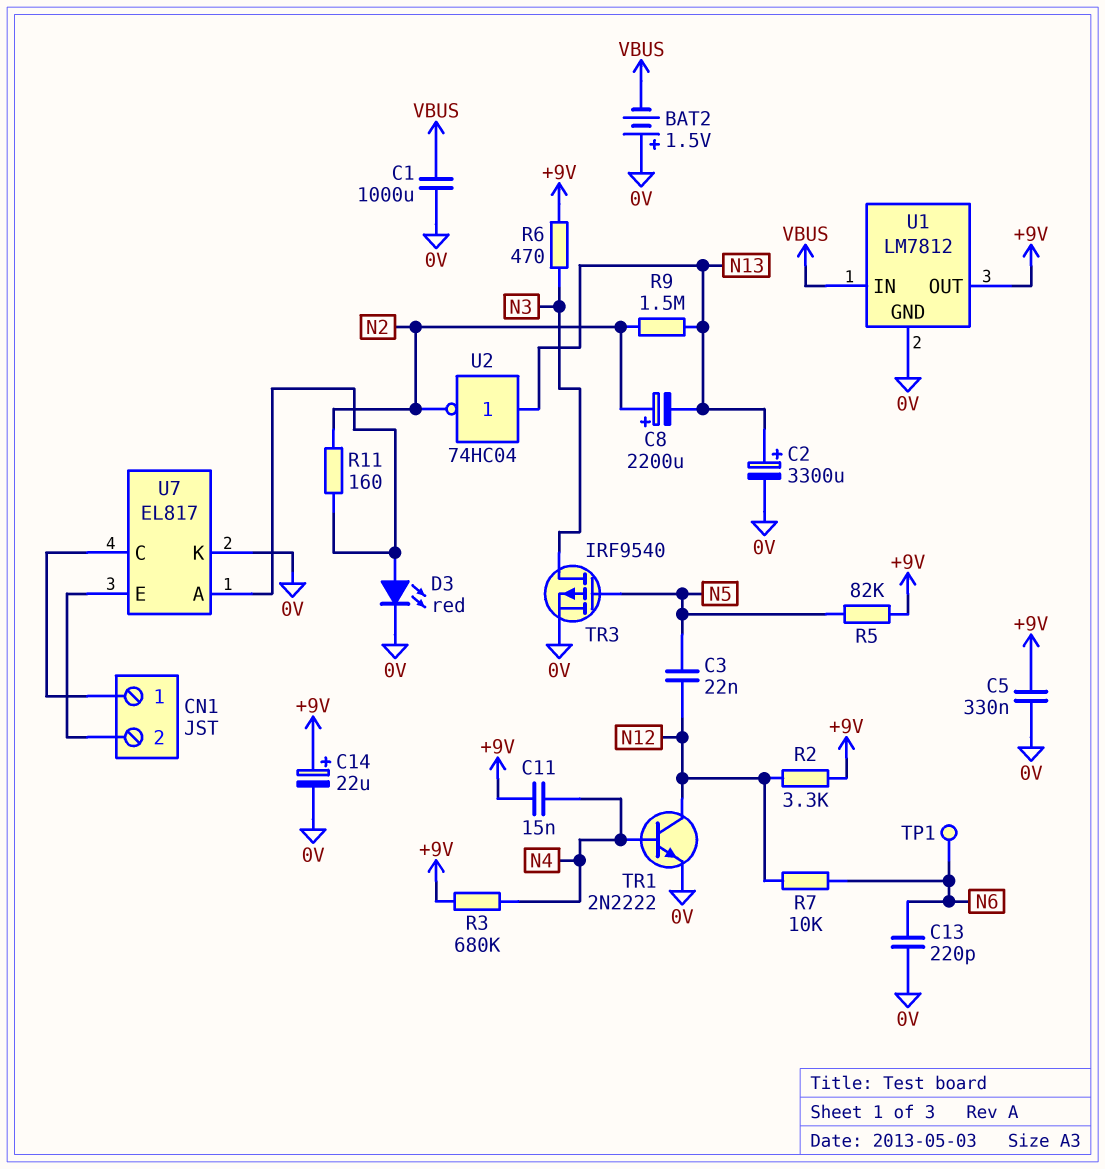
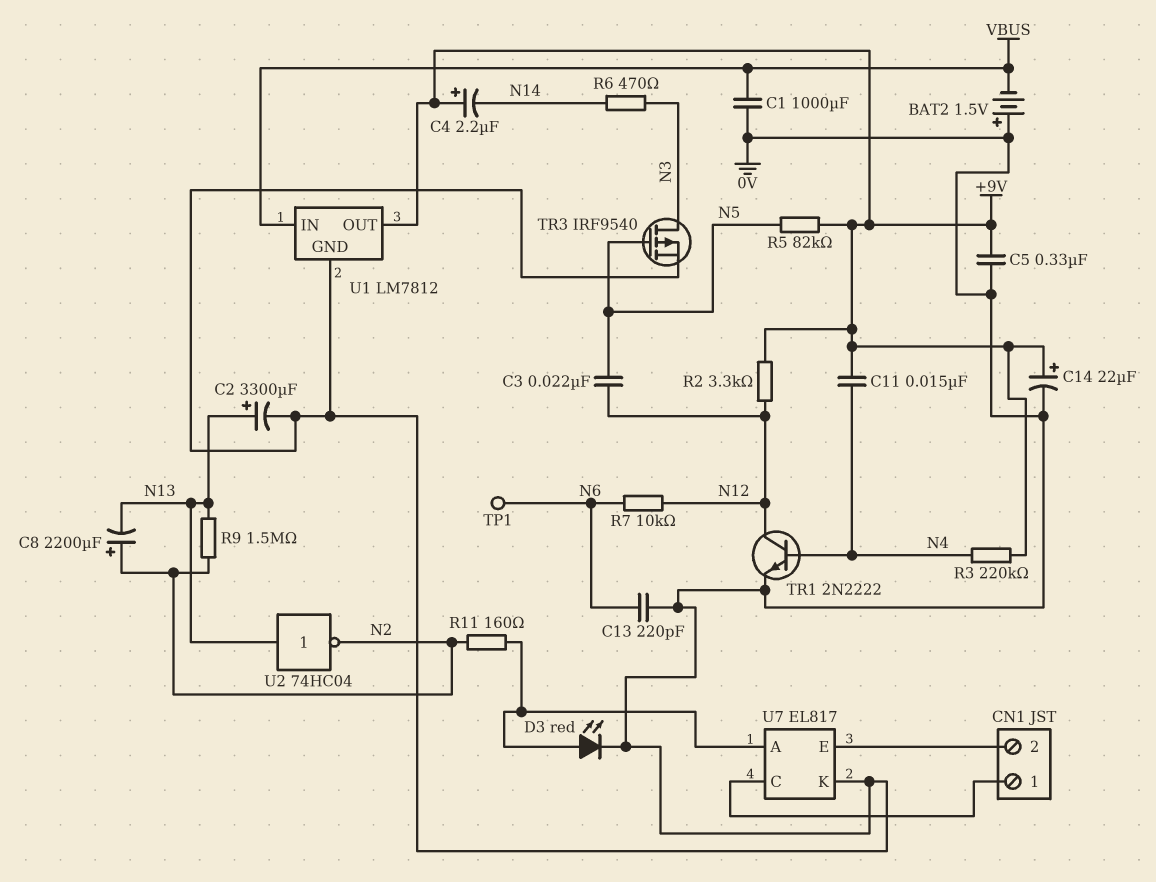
C4: none -> 2.2uF (plus +9V, minus N14)
R3: 680k (+9V, N4) -> 220k (+9V, N4)
R6: 470 (+9V, N3) -> 470 (N3, N14)

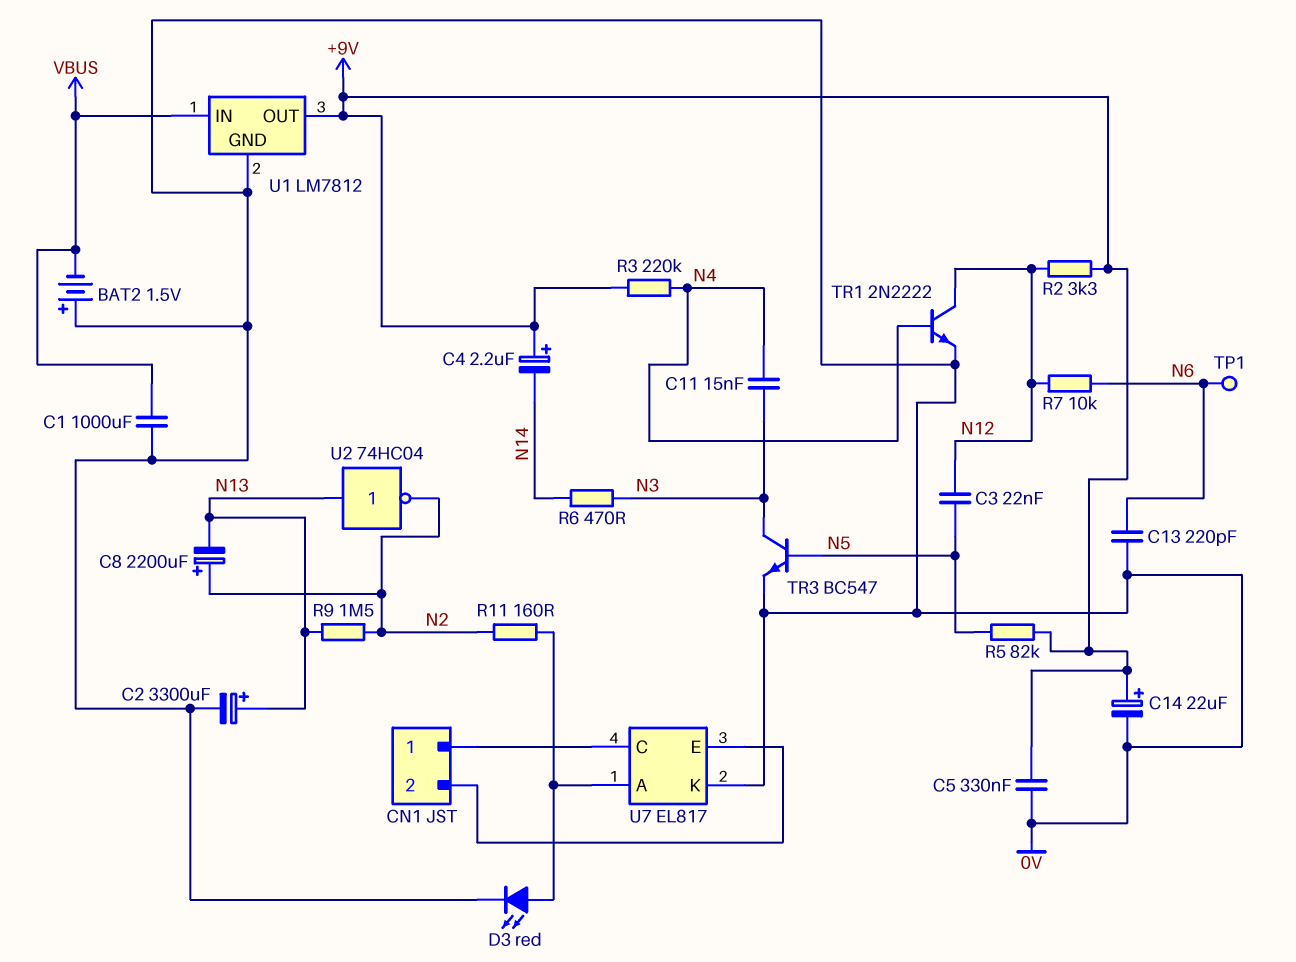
C11: 15nF (+9V, N4) -> 15nF (N3, N4)
TR3: PMOS IRF9540 (G N5, D N3, S 0V) -> NPN BC547 (B N5, C N3, E 0V)

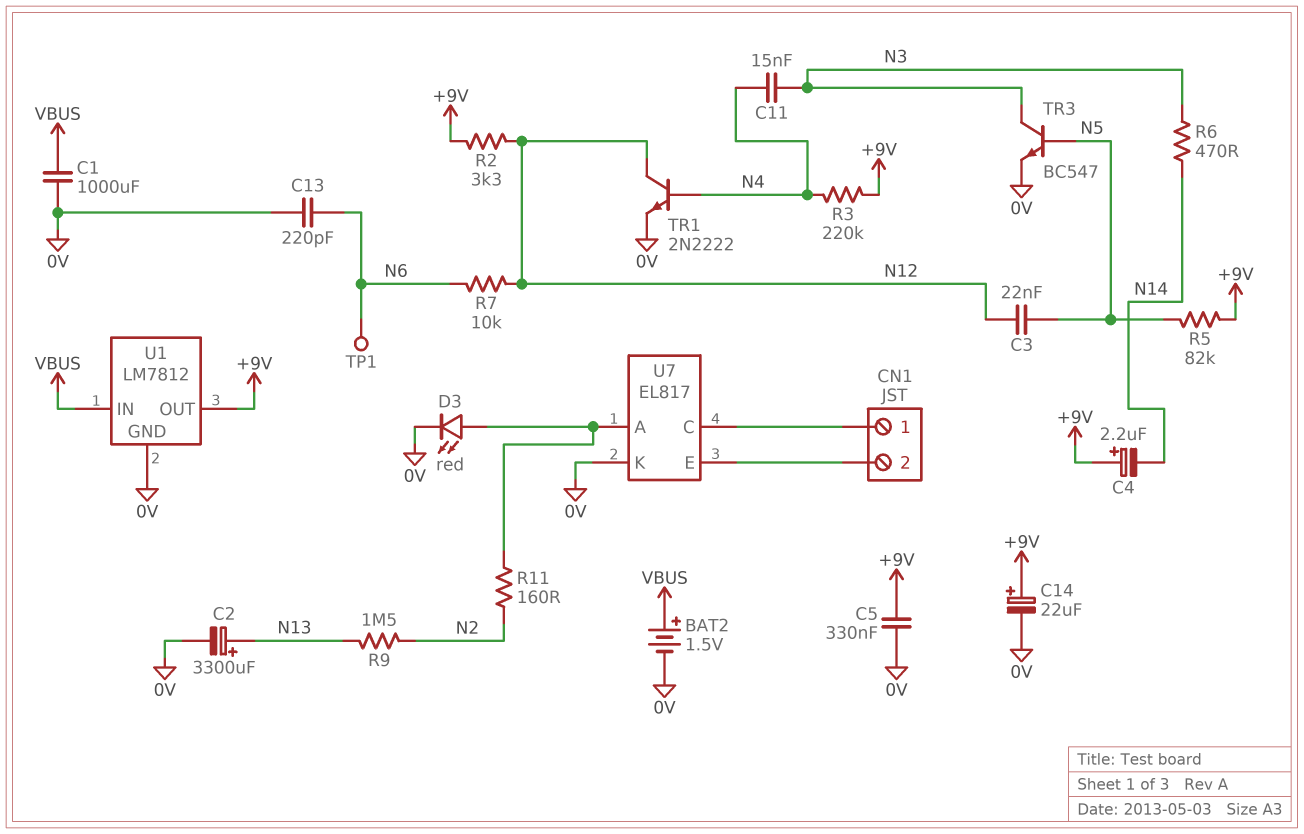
BAT2: 1.5V (plus 0V, minus VBUS) -> 1.5V (plus VBUS, minus 0V)
C8: 2200uF (plus N2, minus N13) -> none
U2: NOT 74HC04 (in N13, out N2) -> none

